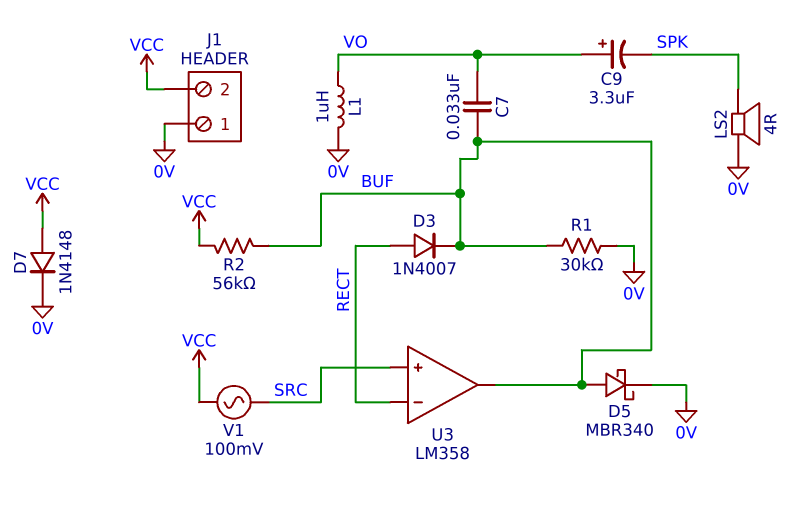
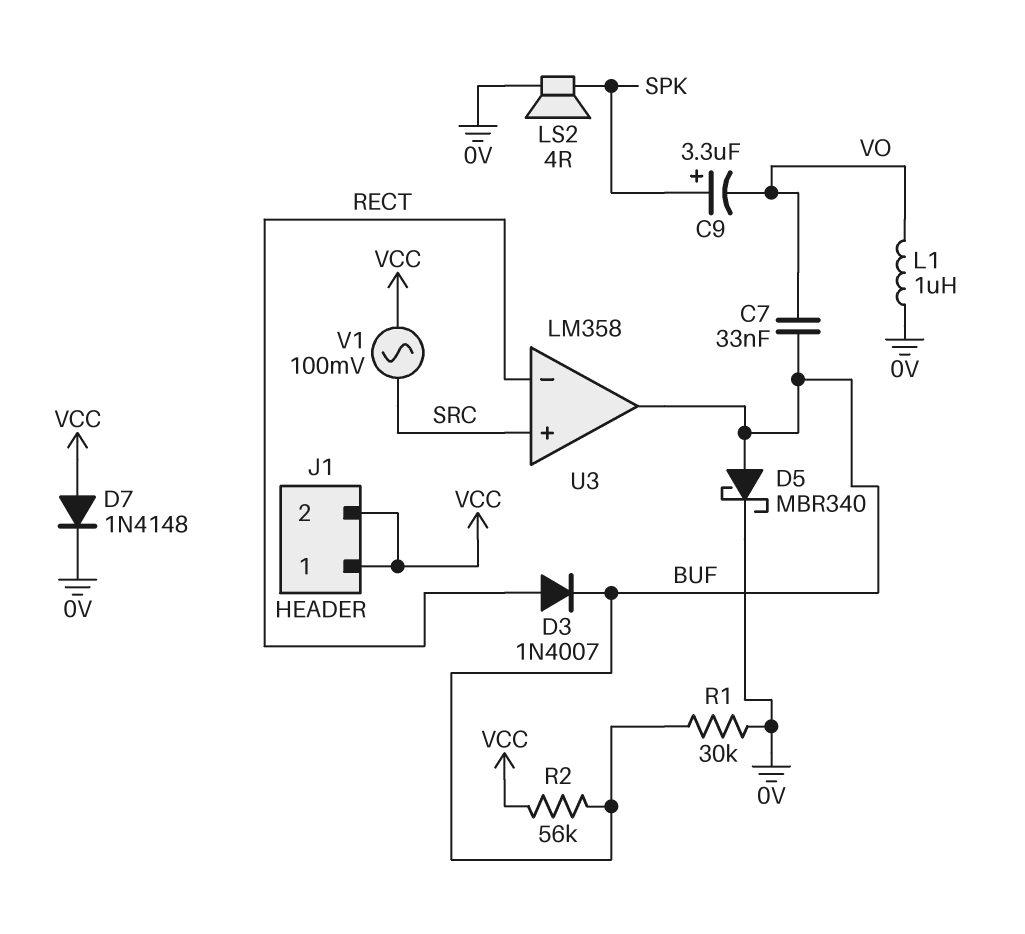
C9: 3.3uF (plus VO, minus SPK) -> 3.3uF (plus SPK, minus VO)
J1 pin 1: 0V -> VCC

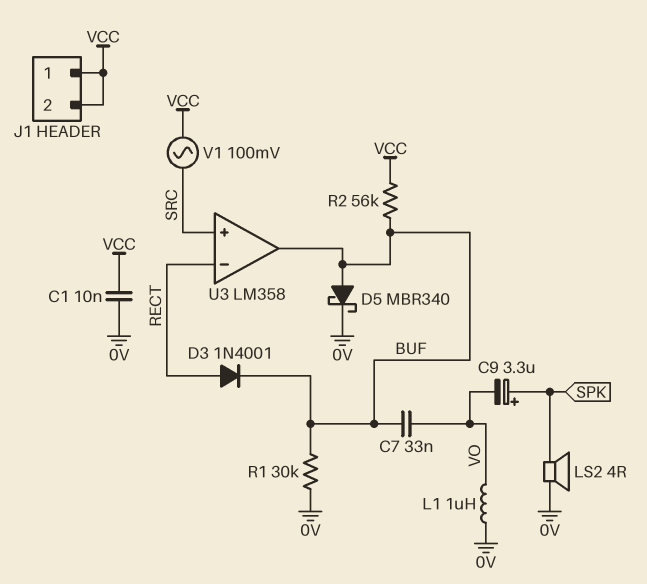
C1: none -> 10nF (0V, VCC)
D3: diode 1N4007 (A RECT, K BUF) -> diode 1N4001 (A RECT, K BUF)
D7: diode 1N4148 (A VCC, K 0V) -> none

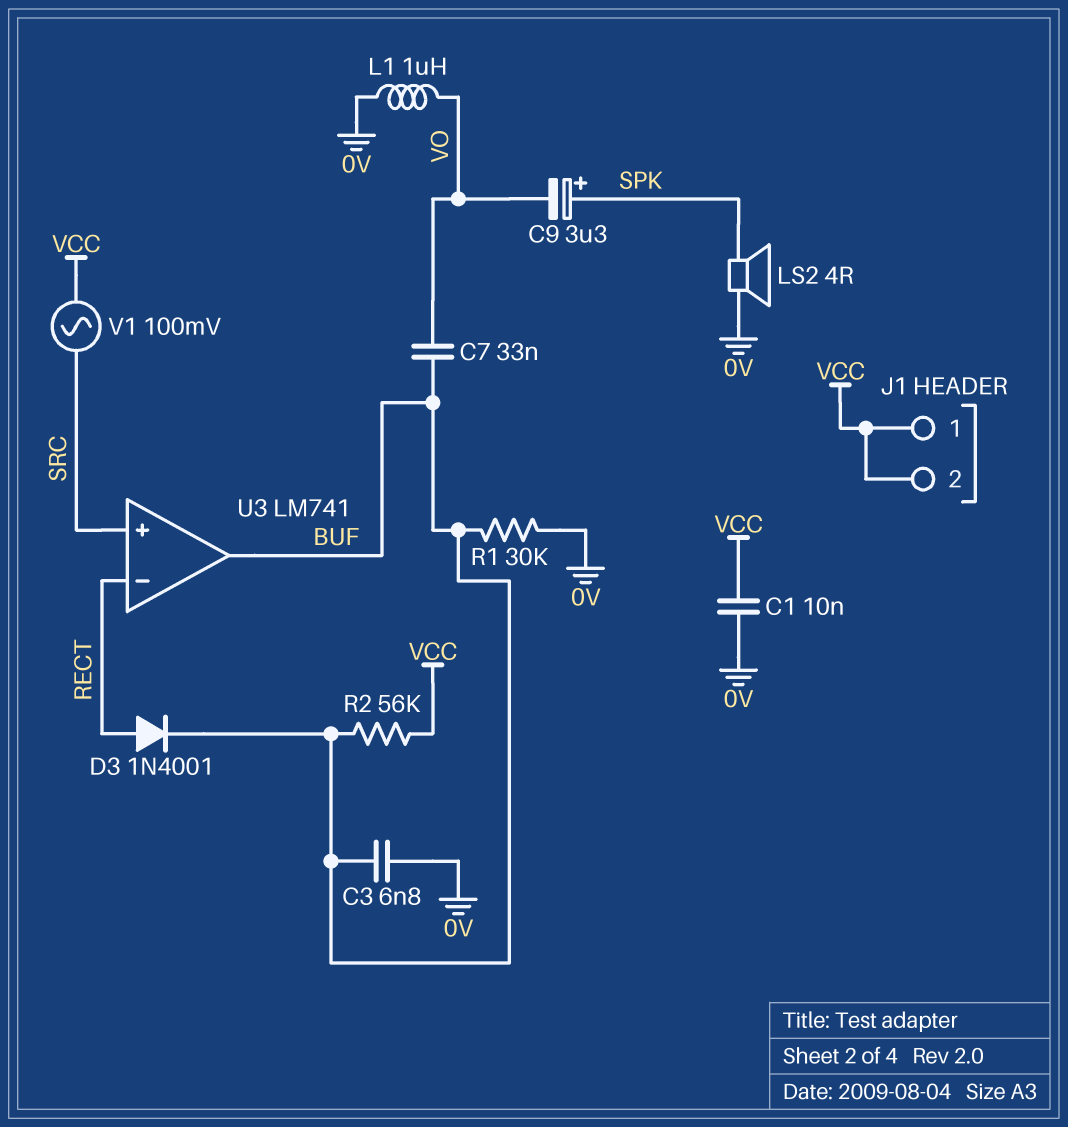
C3: none -> 6.8nF (0V, BUF)
D5: schottky MBR340 (A BUF, K 0V) -> none
U3: LM358 -> LM741

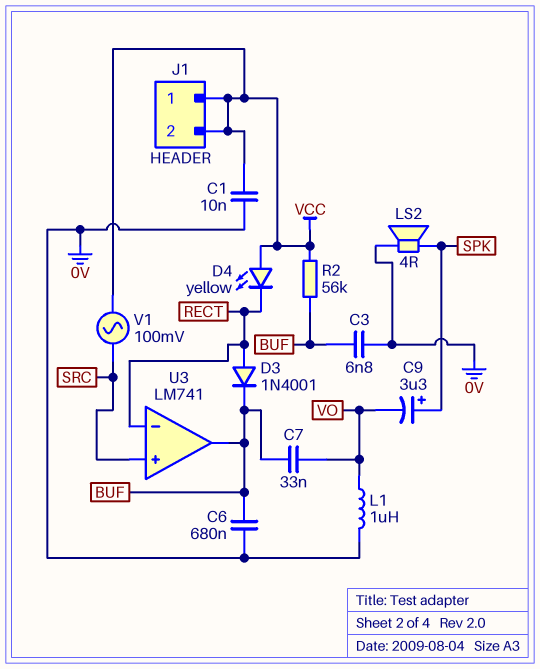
C6: none -> 680nF (0V, BUF)
D4: none -> LED yellow (A VCC, K RECT)
R1: 30k (0V, BUF) -> none

